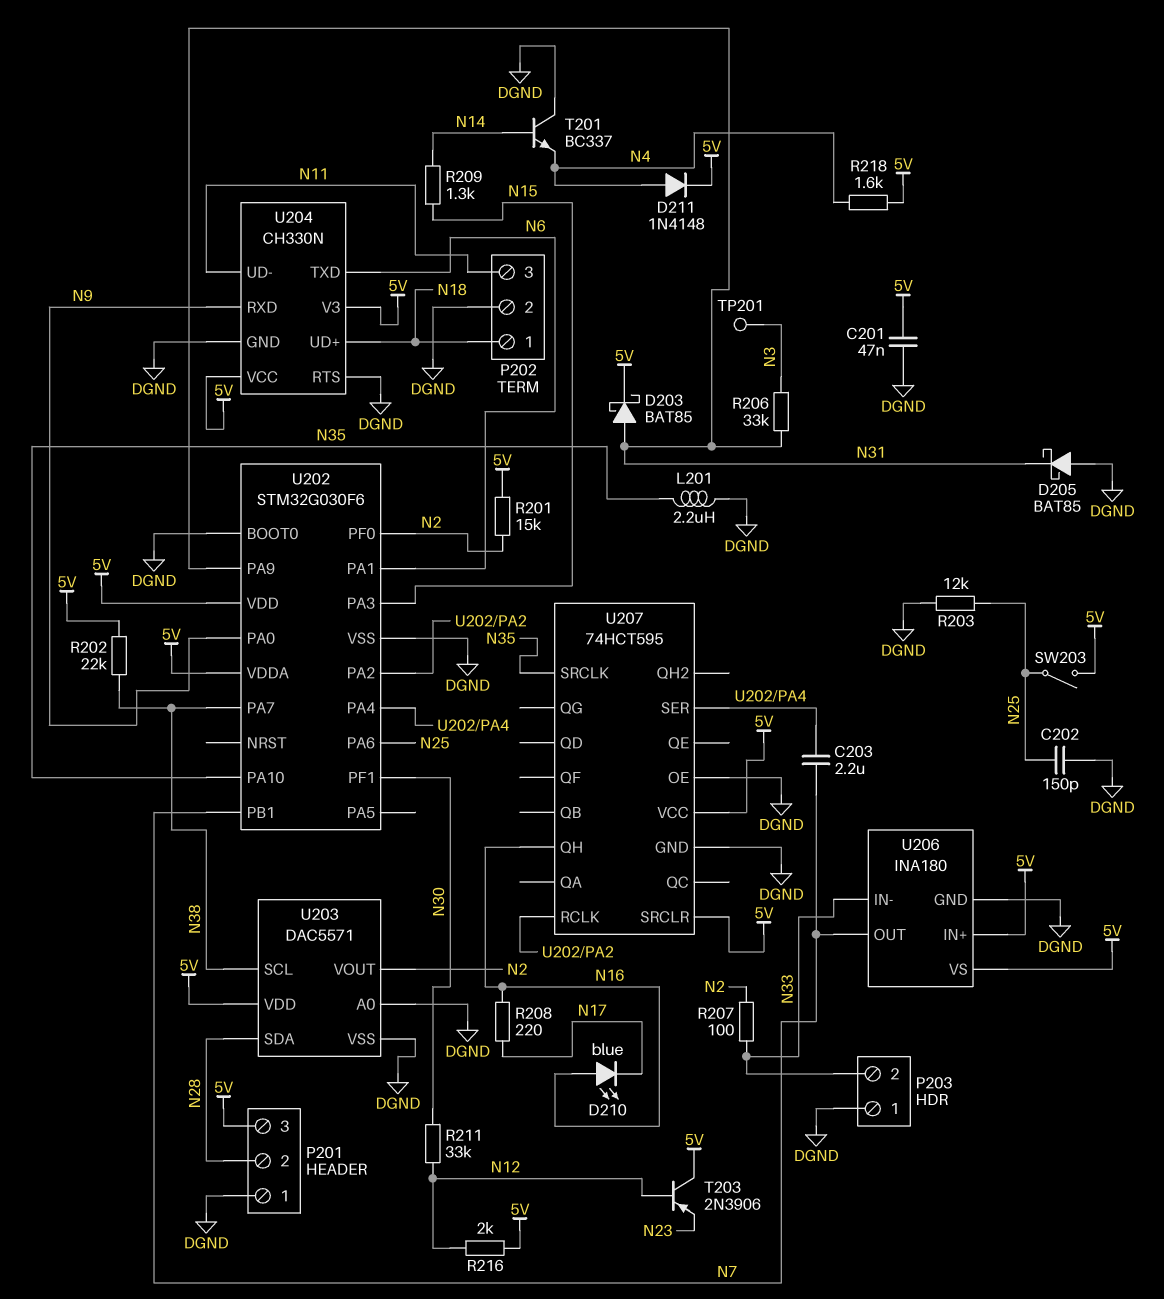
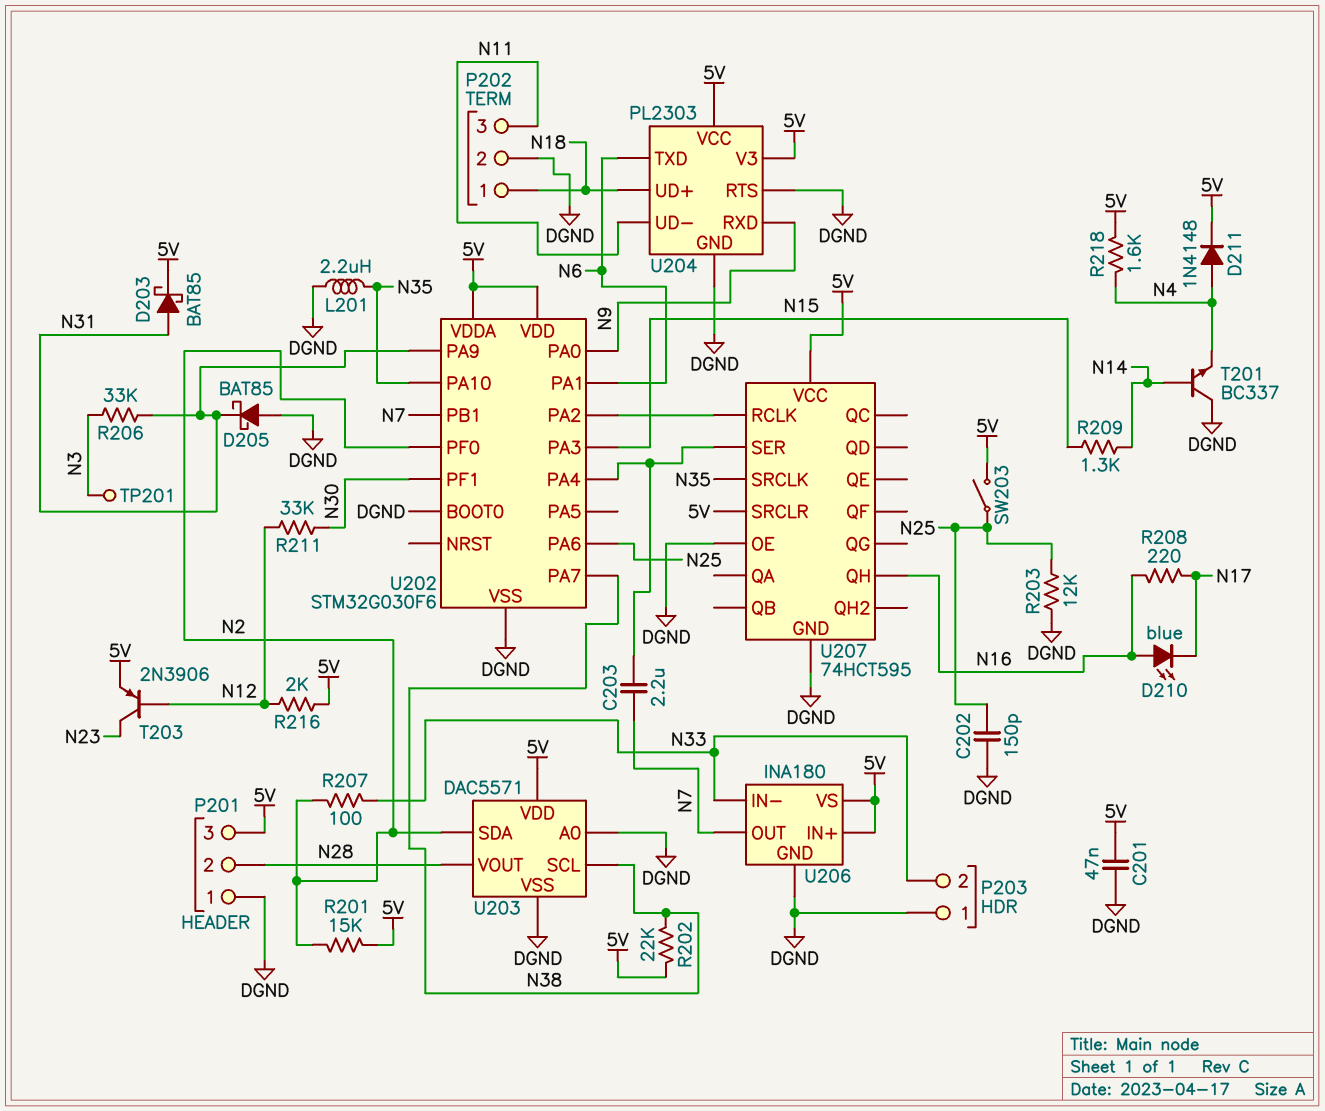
T203: PNP 2N3906 (B N12, C 5V, E N23) -> PNP 2N3906 (B N12, C N23, E 5V)
U203 pin SDA: N28 -> N2
U203 pin VOUT: N2 -> N28
U204: CH330N -> PL2303

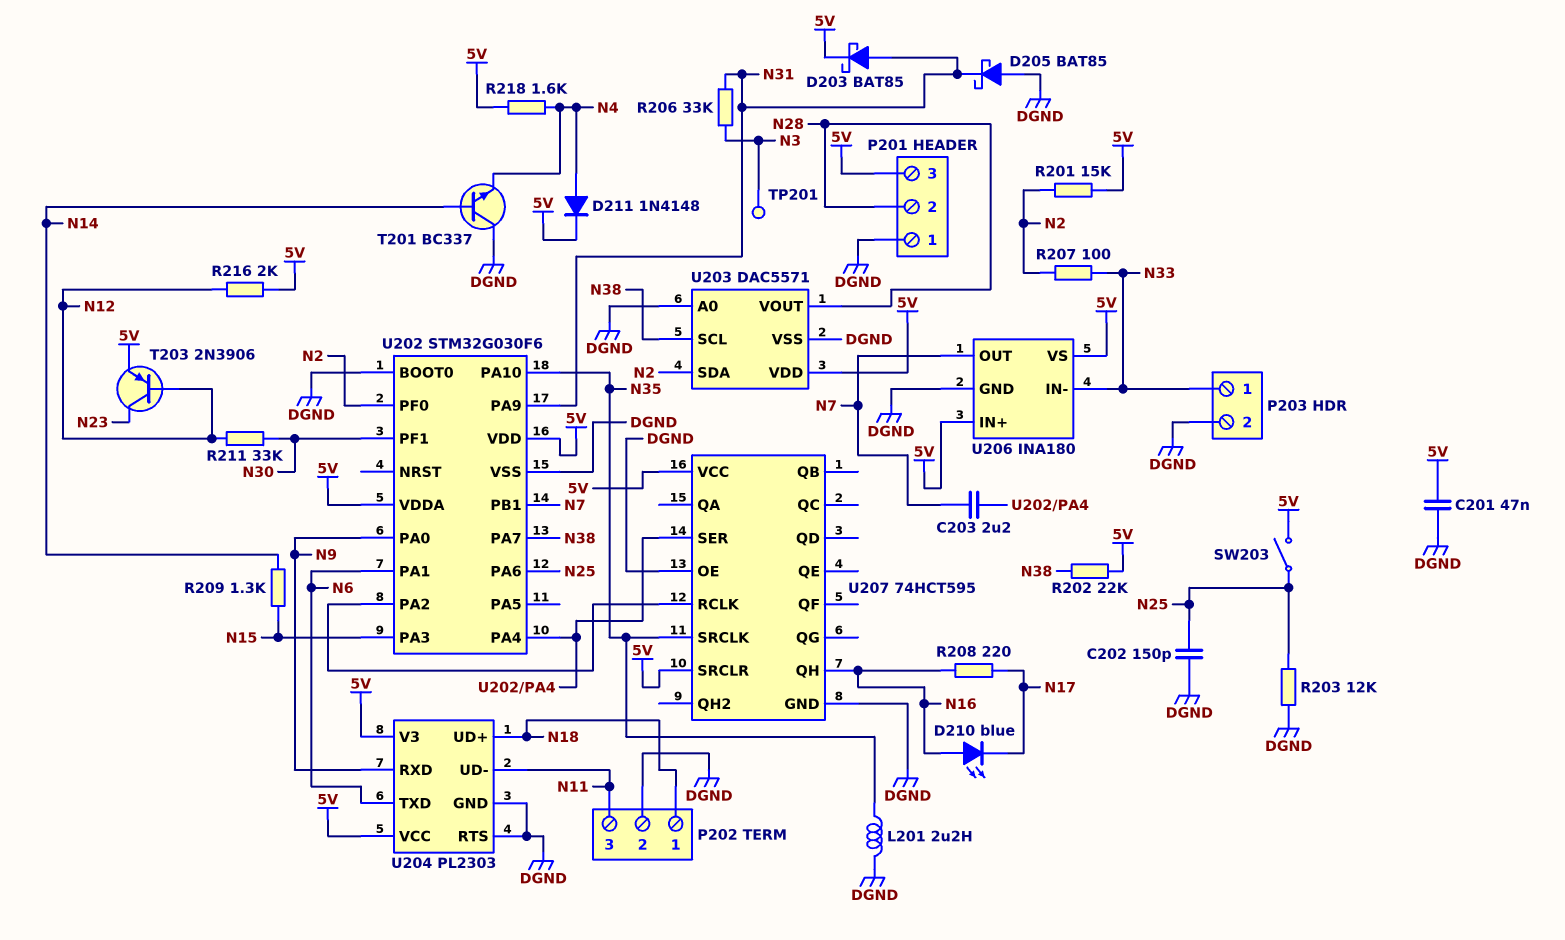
P203 pin 1: DGND -> N33
P203 pin 2: N33 -> DGND

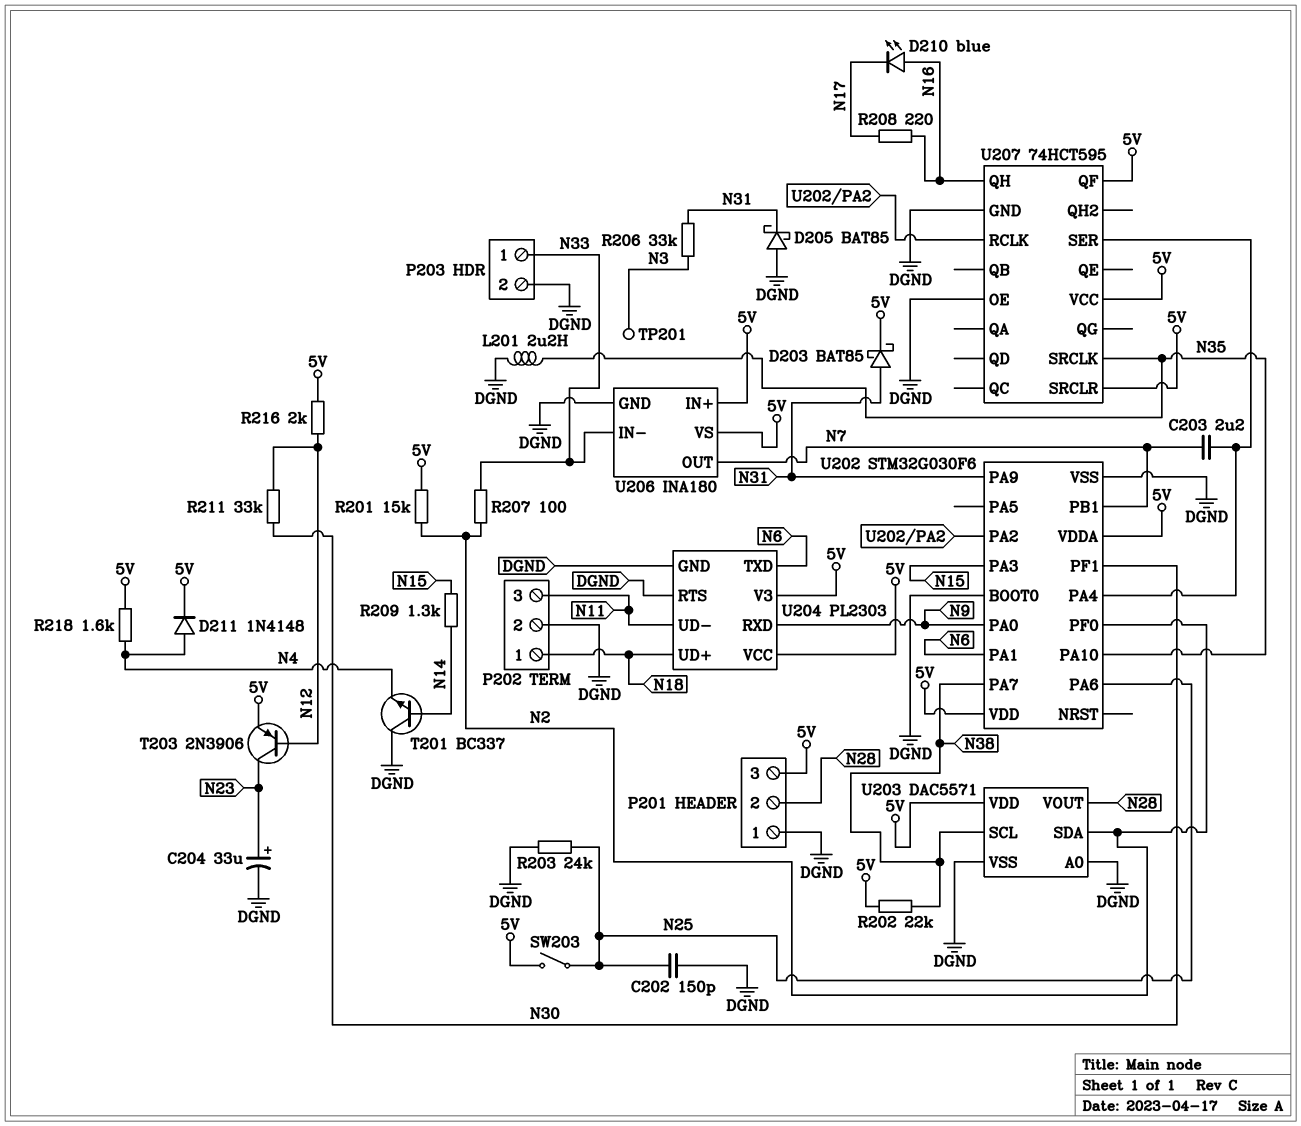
C201: 47nF (5V, DGND) -> none
C204: none -> 33uF (plus N23, minus DGND)
R203: 12k (DGND, N25) -> 24k (DGND, N25)
U207 pin QF: none -> 5V

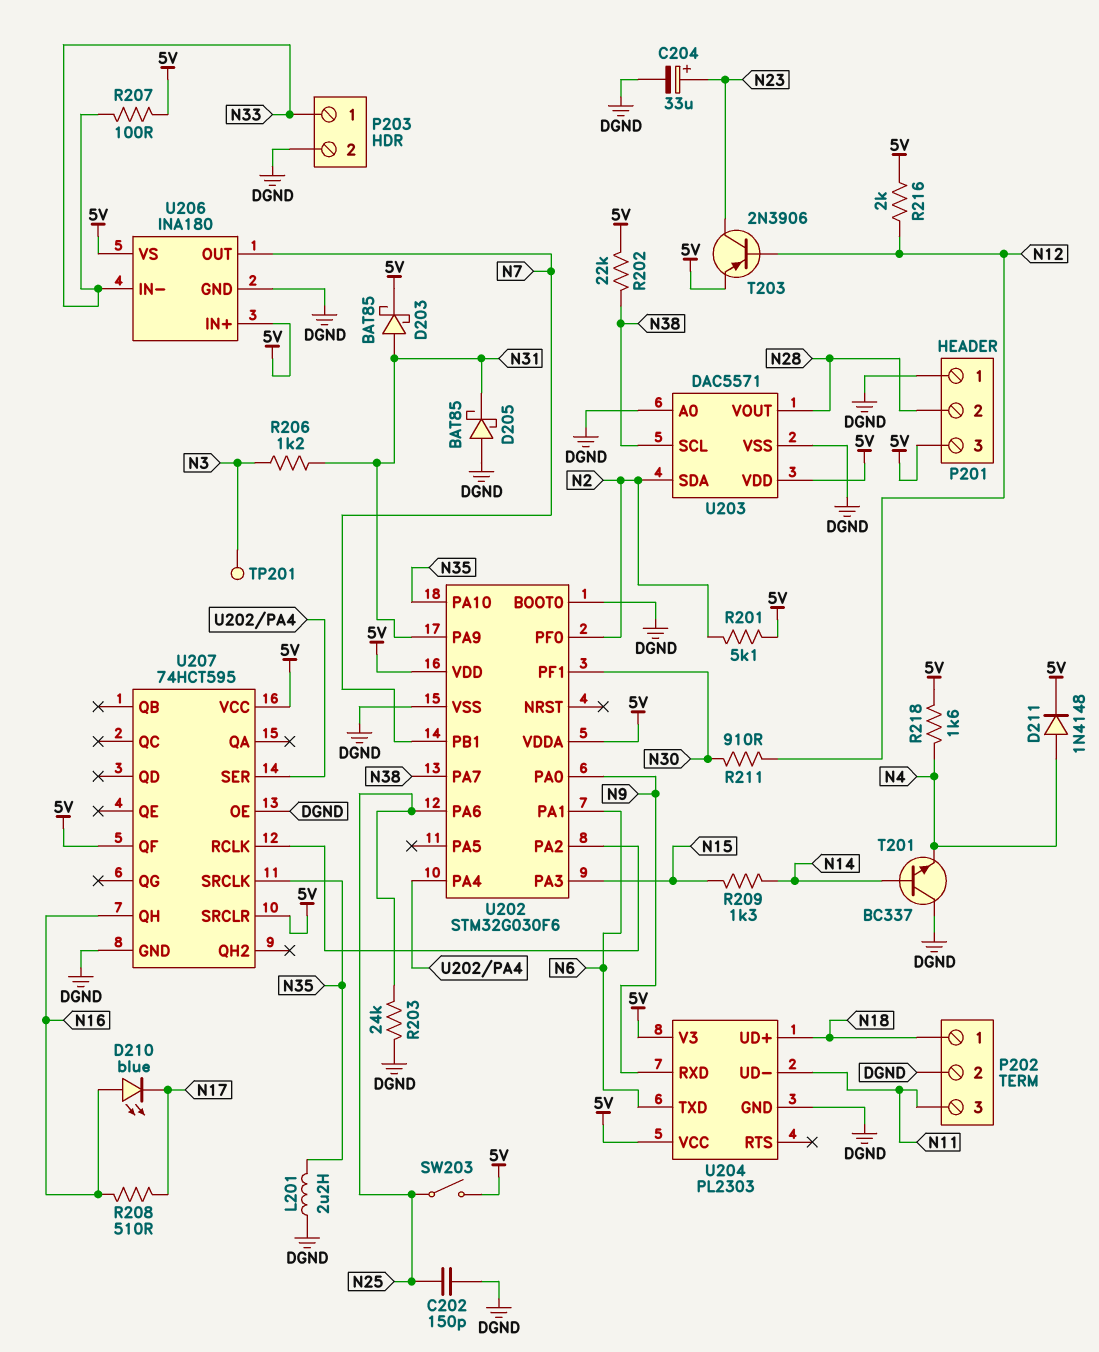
C203: 2.2uF (N7, U202/PA4) -> none
R201: 15k (5V, N2) -> 5.1k (5V, N2)
R206: 33k (N3, N31) -> 1.2k (N3, N31)
R207: 100 (N2, N33) -> 100 (5V, N33)
R208: 220 (N16, N17) -> 510 (N16, N17)
R211: 33k (N12, N30) -> 910 (N12, N30)
U204 pin RTS: DGND -> none

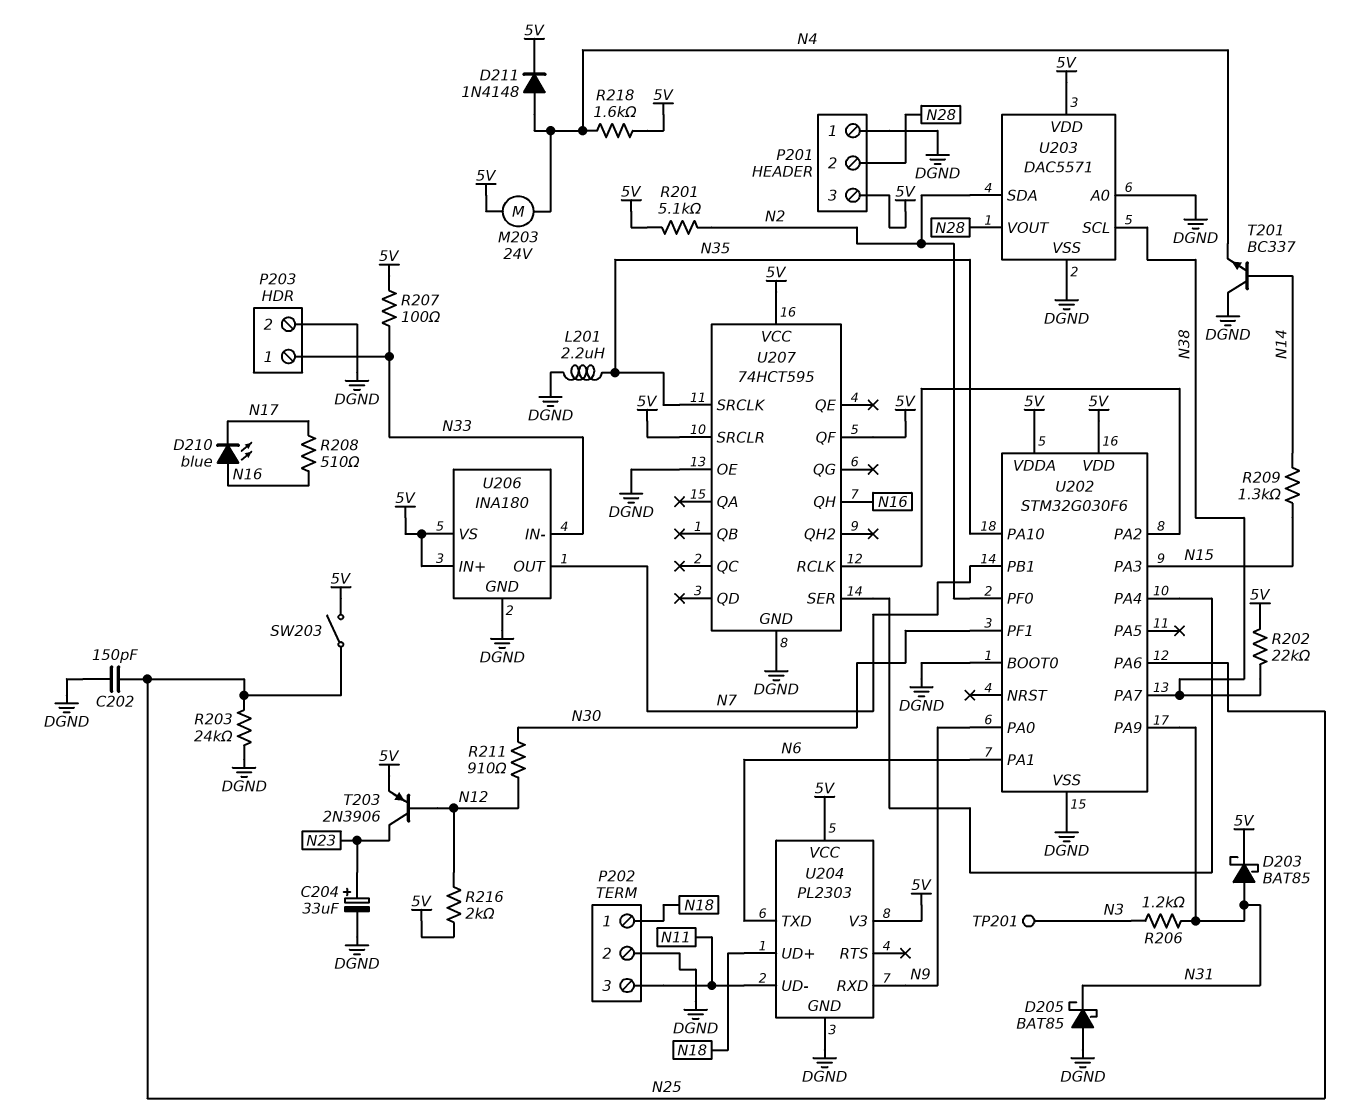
M203: none -> motor 24V (5V, N4)

